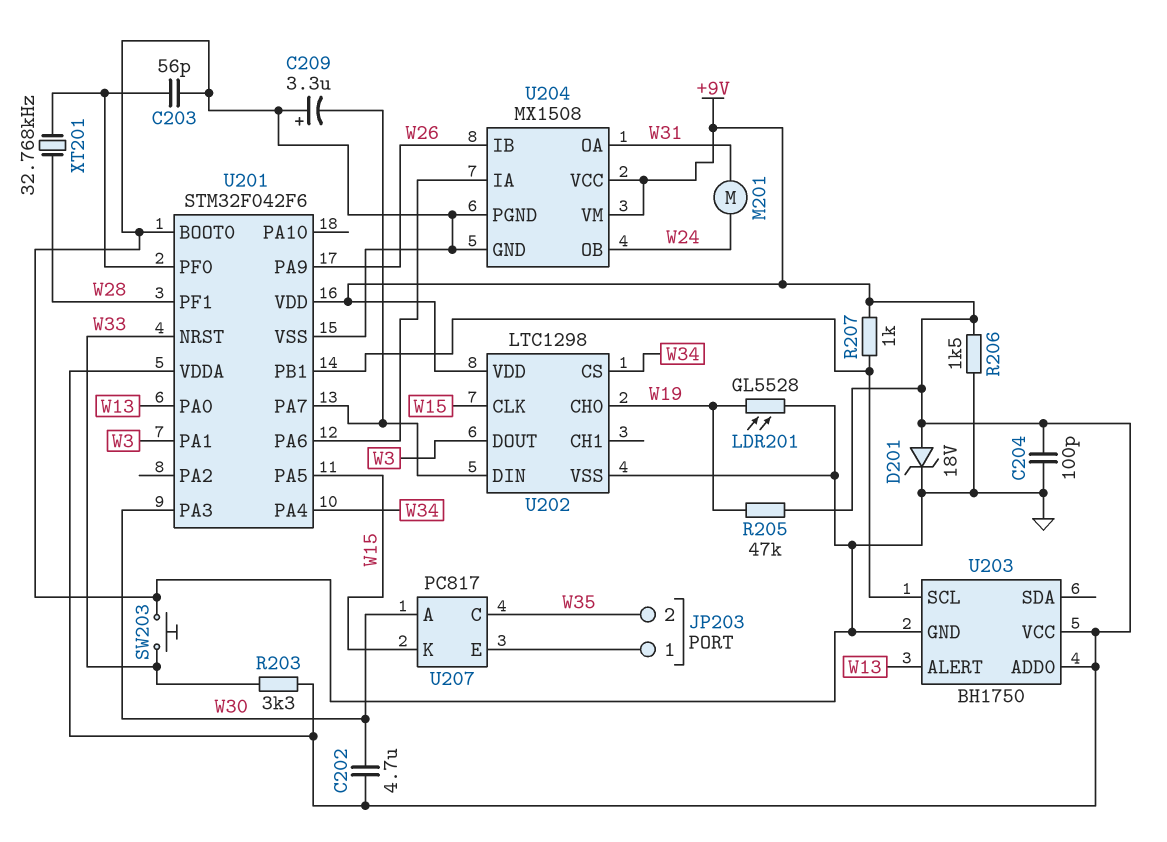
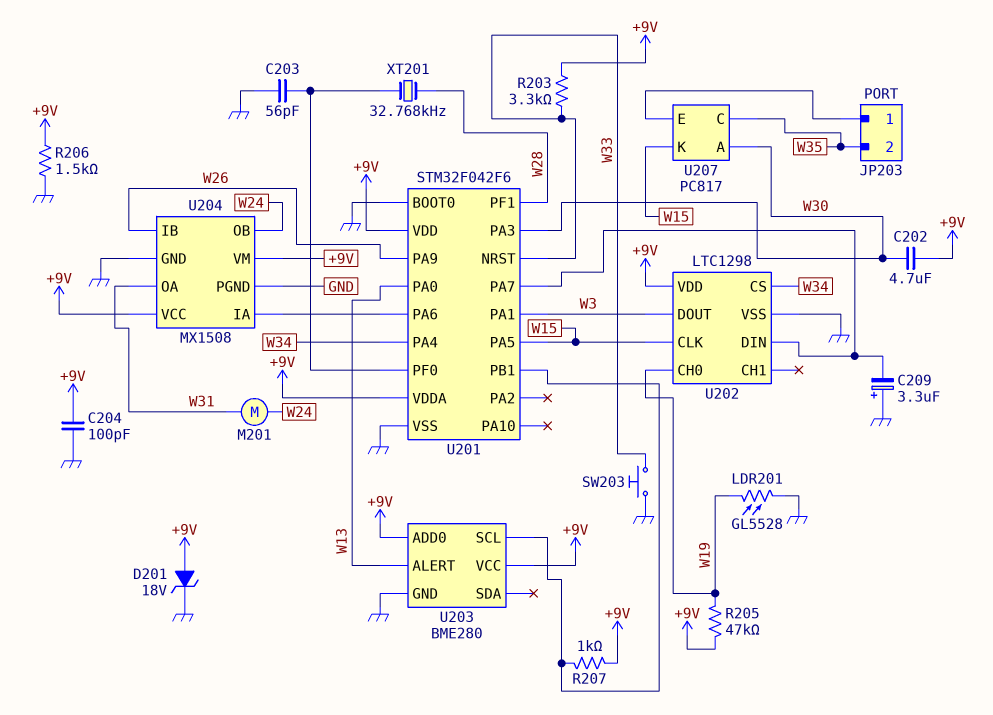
U203: BH1750 -> BME280

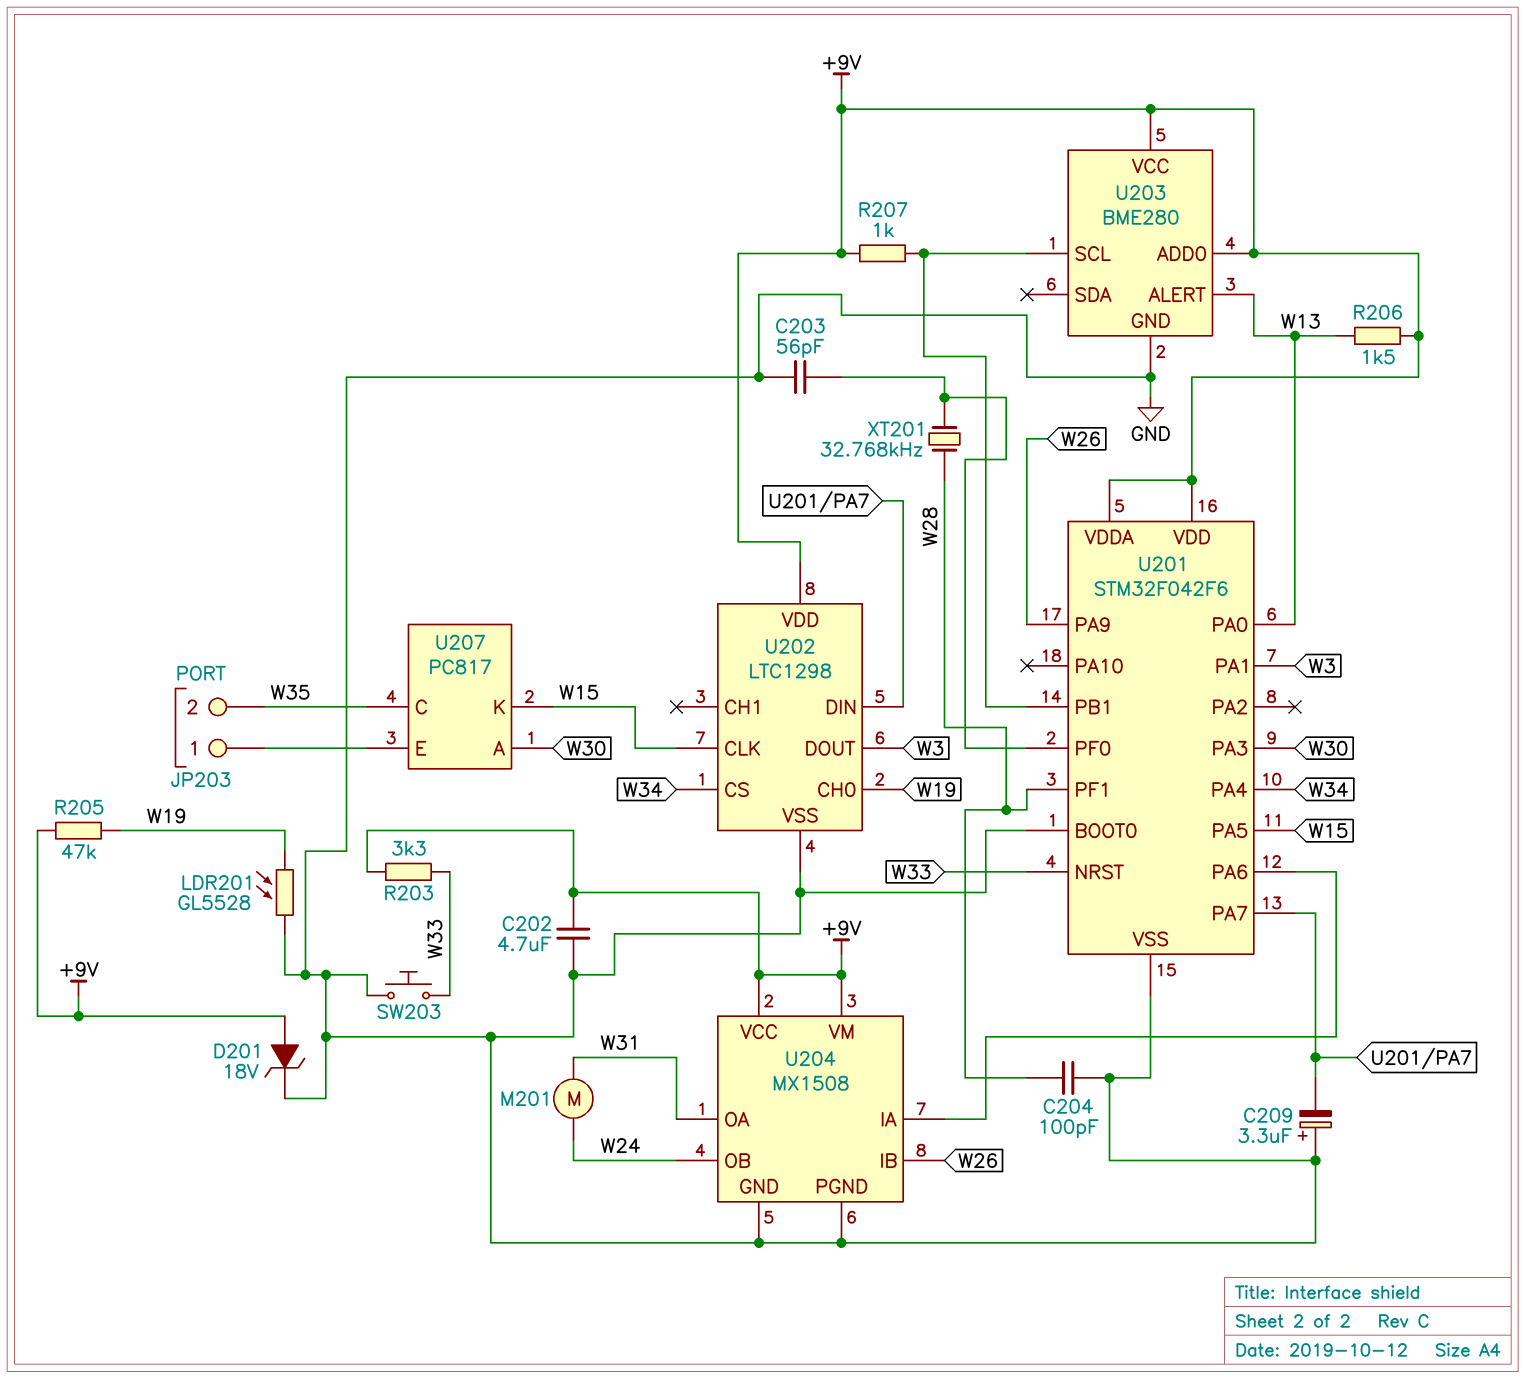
C202: 4.7uF (+9V, W30) -> 4.7uF (+9V, GND)
C204: 100pF (+9V, GND) -> 100pF (GND, W28)
R206: 1.5k (+9V, GND) -> 1.5k (+9V, W13)

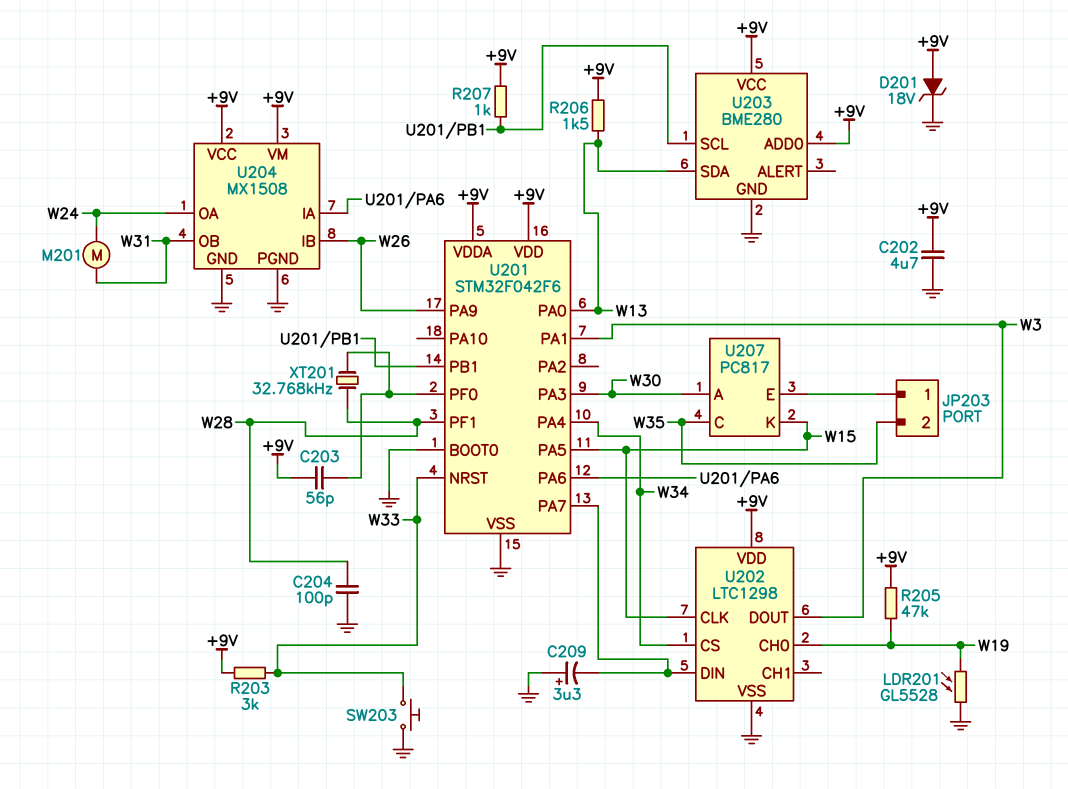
C203: 56pF (GND, U201/PF0) -> 56pF (+9V, U201/PF0)
R203: 3.3k (+9V, W33) -> 3k (+9V, W33)
U203 pin ALERT: W13 -> none
U203 pin SDA: none -> W13
U204 pin OA: W31 -> W24
U204 pin OB: W24 -> W31

